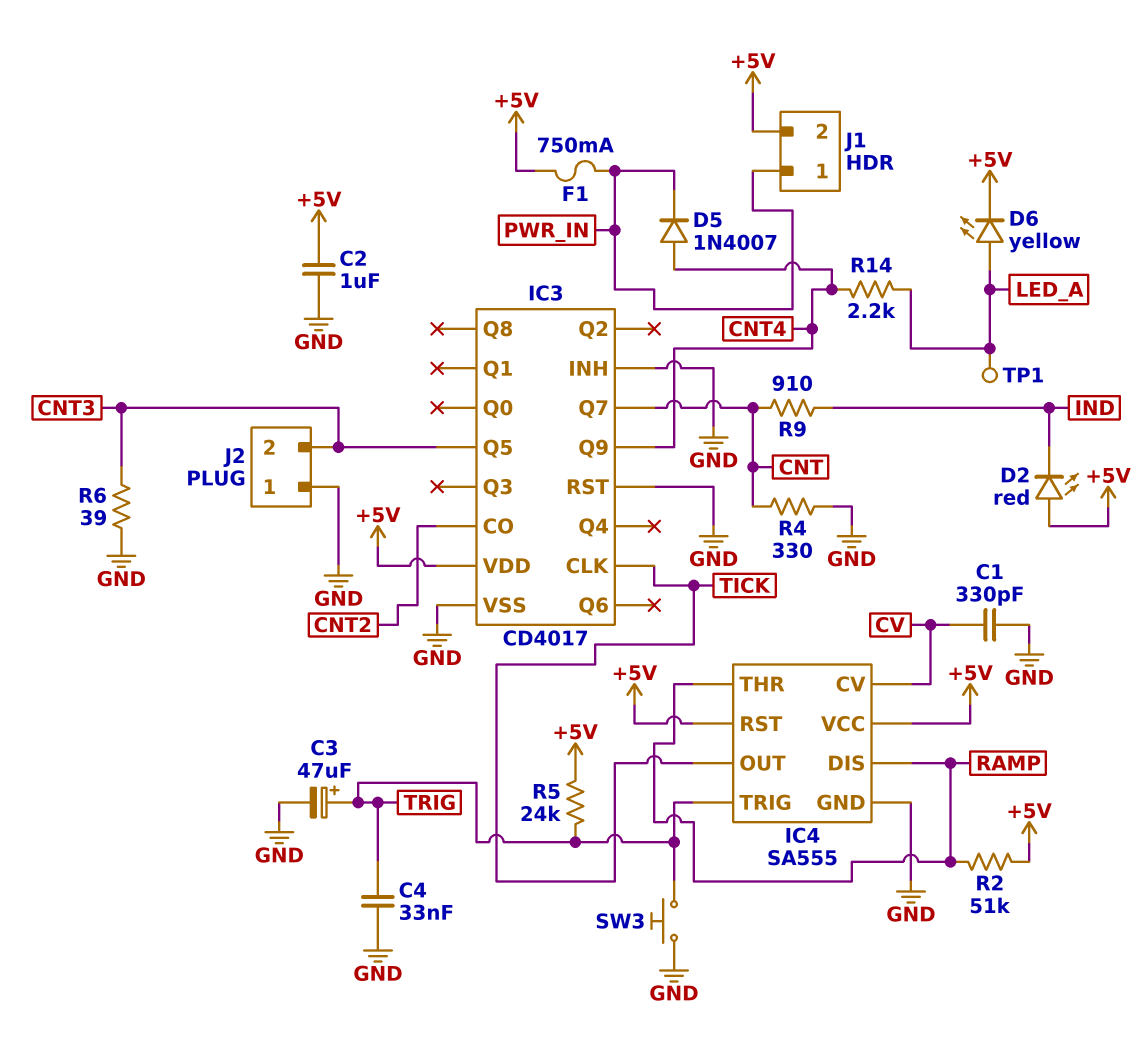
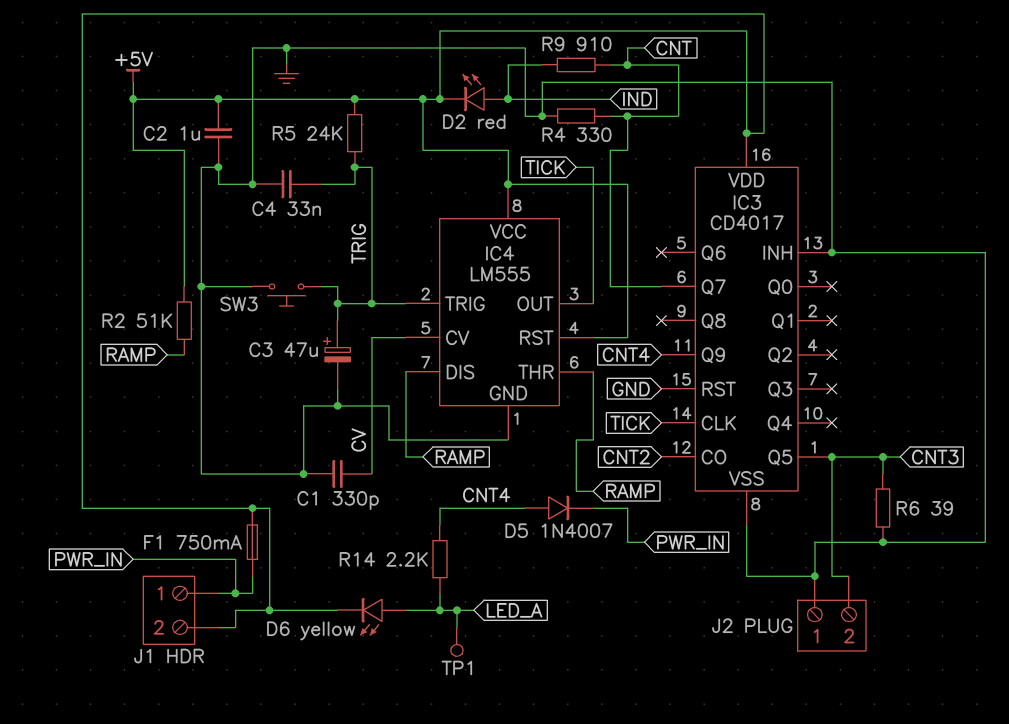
D2: LED red (A +5V, K IND) -> LED red (A IND, K +5V)
IC4: SA555 -> LM555

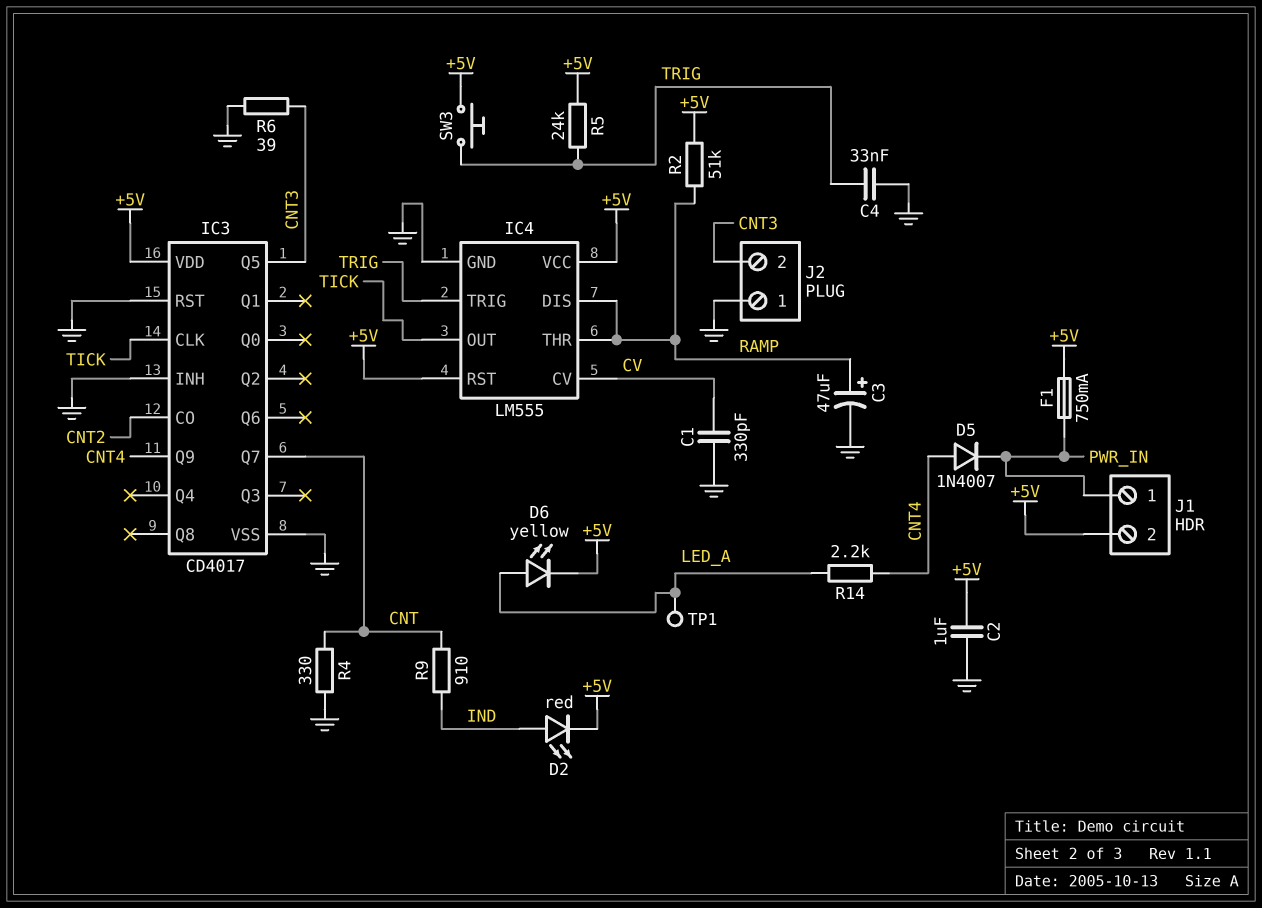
C3: 47uF (plus TRIG, minus GND) -> 47uF (plus RAMP, minus GND)
SW3: button (GND, TRIG) -> button (+5V, TRIG)

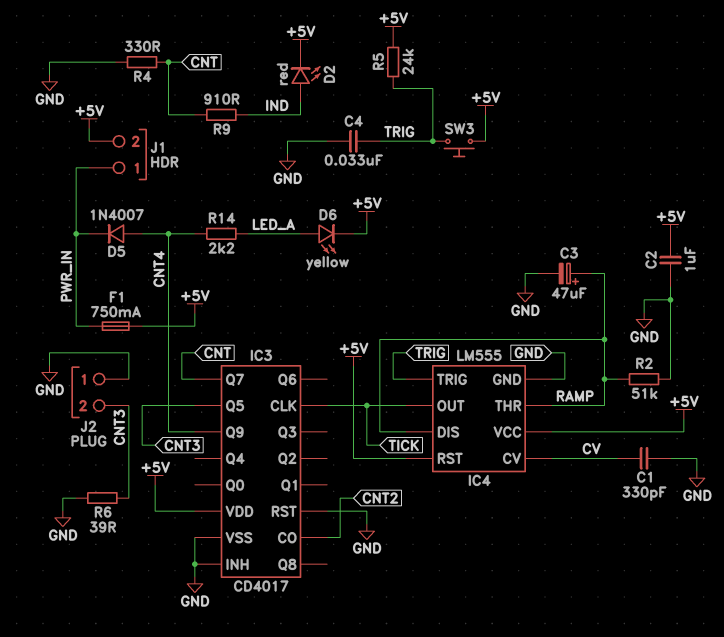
R2: 51k (+5V, RAMP) -> 51k (GND, RAMP)
TP1: test point (LED_A) -> none

